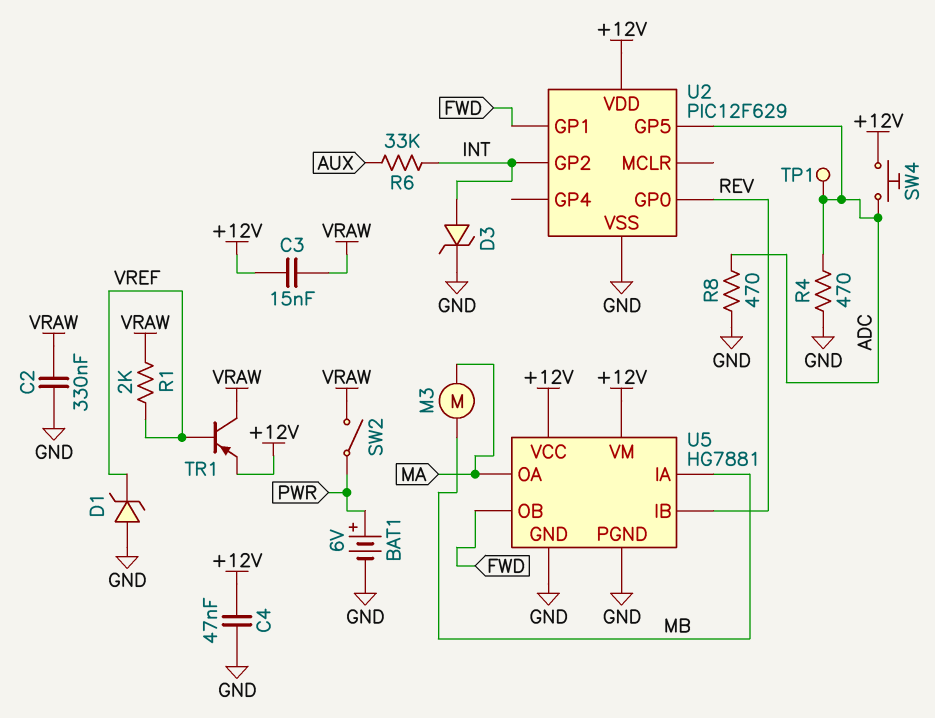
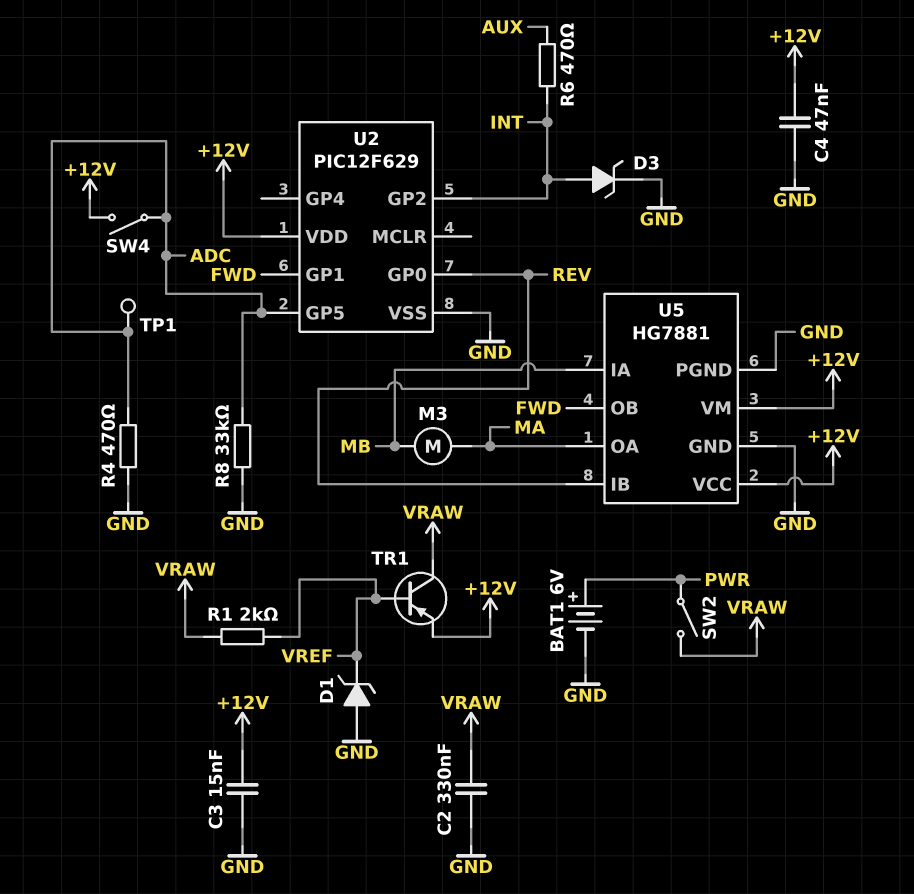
C3: 15nF (+12V, VRAW) -> 15nF (+12V, GND)
R6: 33k (AUX, INT) -> 470 (AUX, INT)
R8: 470 (ADC, GND) -> 33k (ADC, GND)
SW4: button (+12V, ADC) -> switch (+12V, ADC)

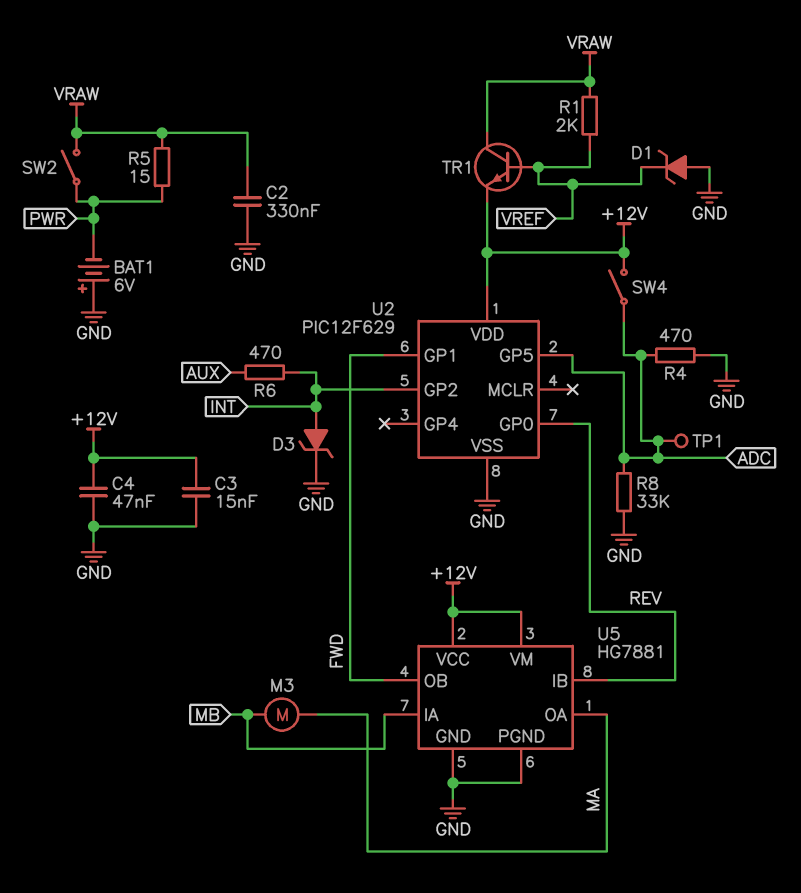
BAT1: 6V (plus PWR, minus GND) -> 6V (plus GND, minus PWR)
R5: none -> 15 (PWR, VRAW)
TR1: PNP (B VREF, C VRAW, E +12V) -> NPN (B VREF, C VRAW, E +12V)

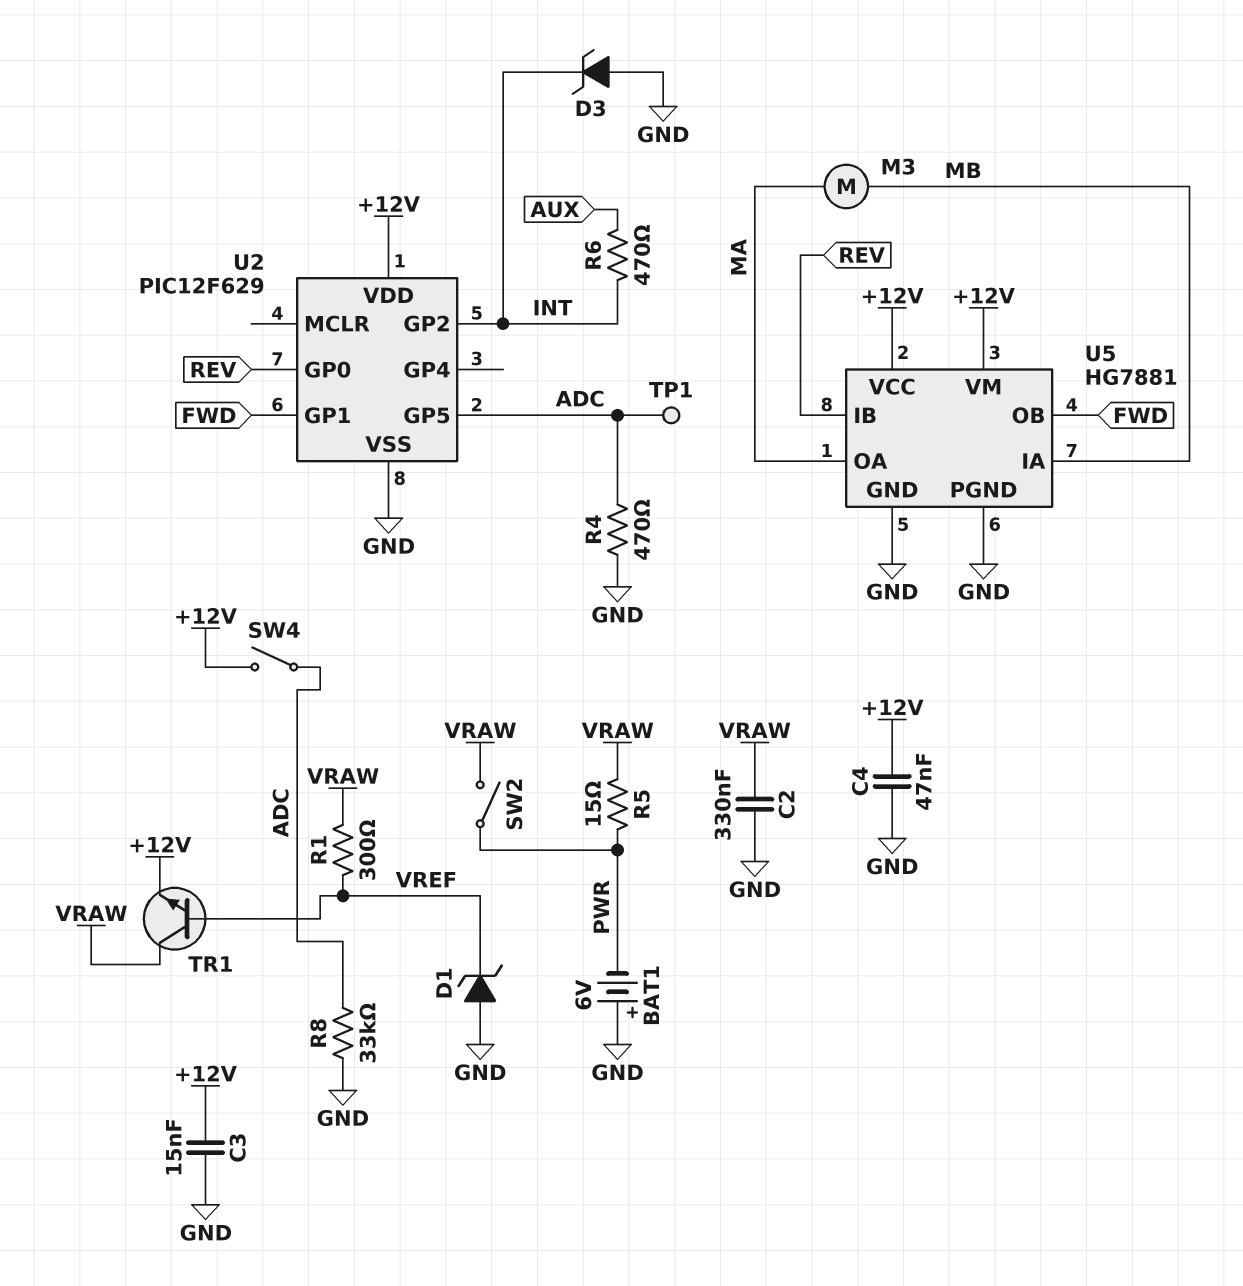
D3: zener (A INT, K GND) -> zener (A GND, K INT)
R1: 2k (VRAW, VREF) -> 300 (VRAW, VREF)

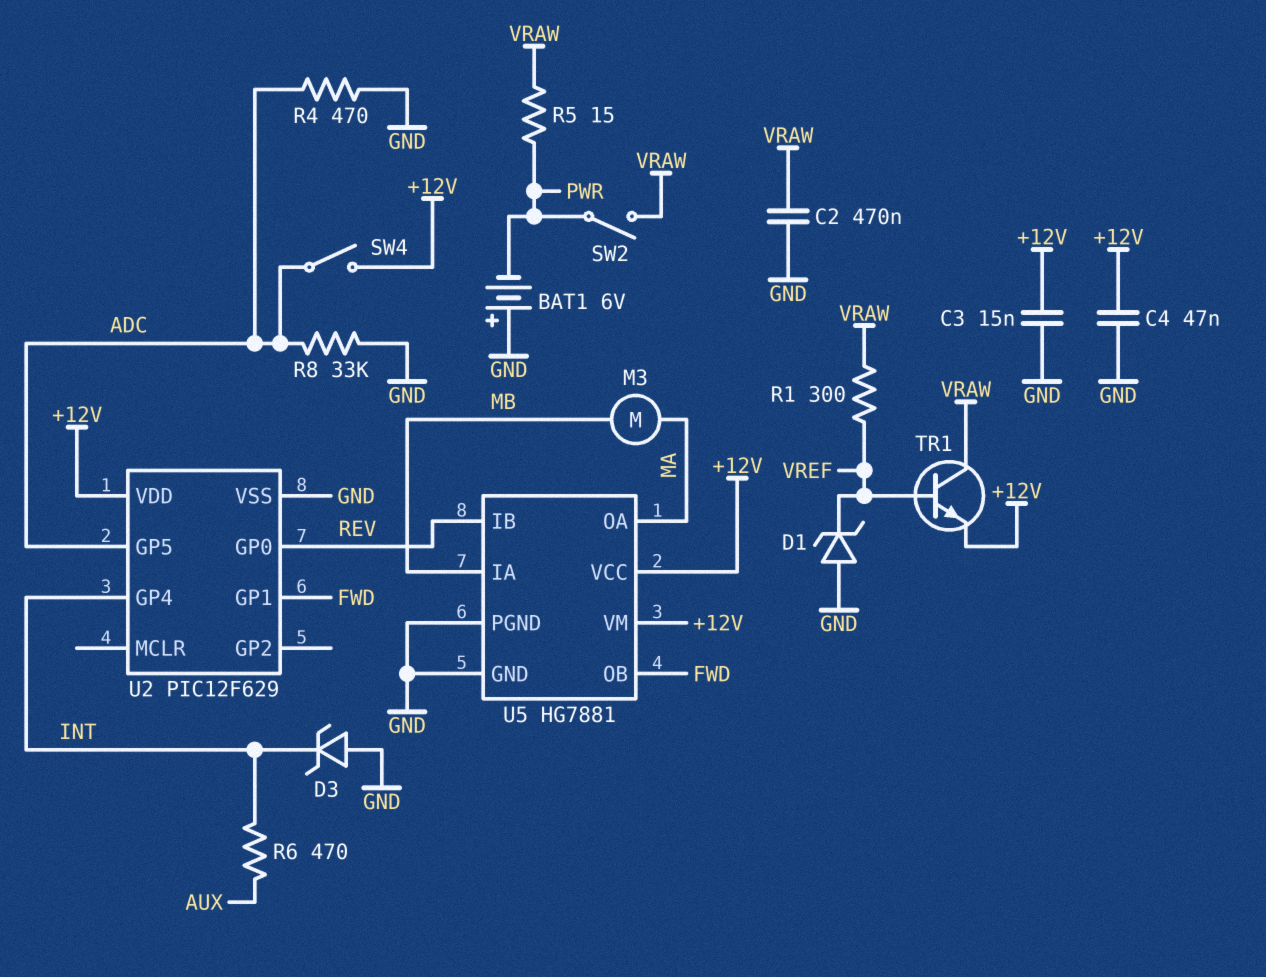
C2: 330nF (GND, VRAW) -> 470nF (GND, VRAW)
TP1: test point (ADC) -> none
U2 pin GP2: INT -> none
U2 pin GP4: none -> INT

